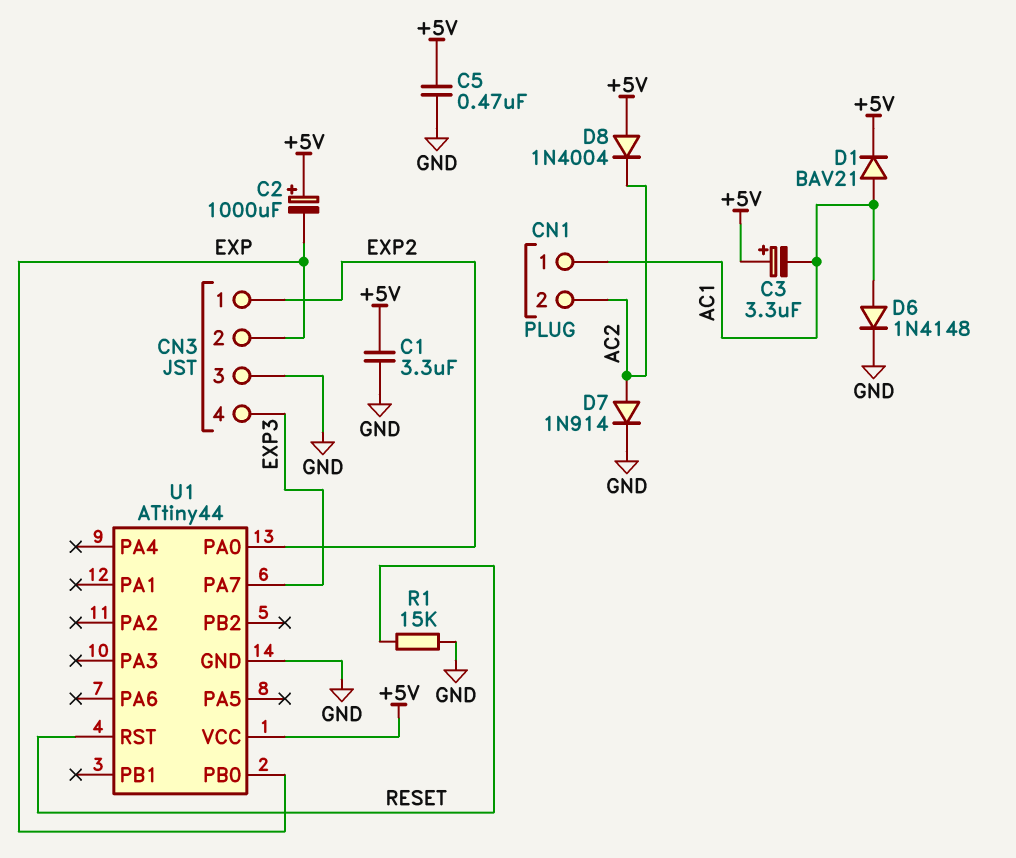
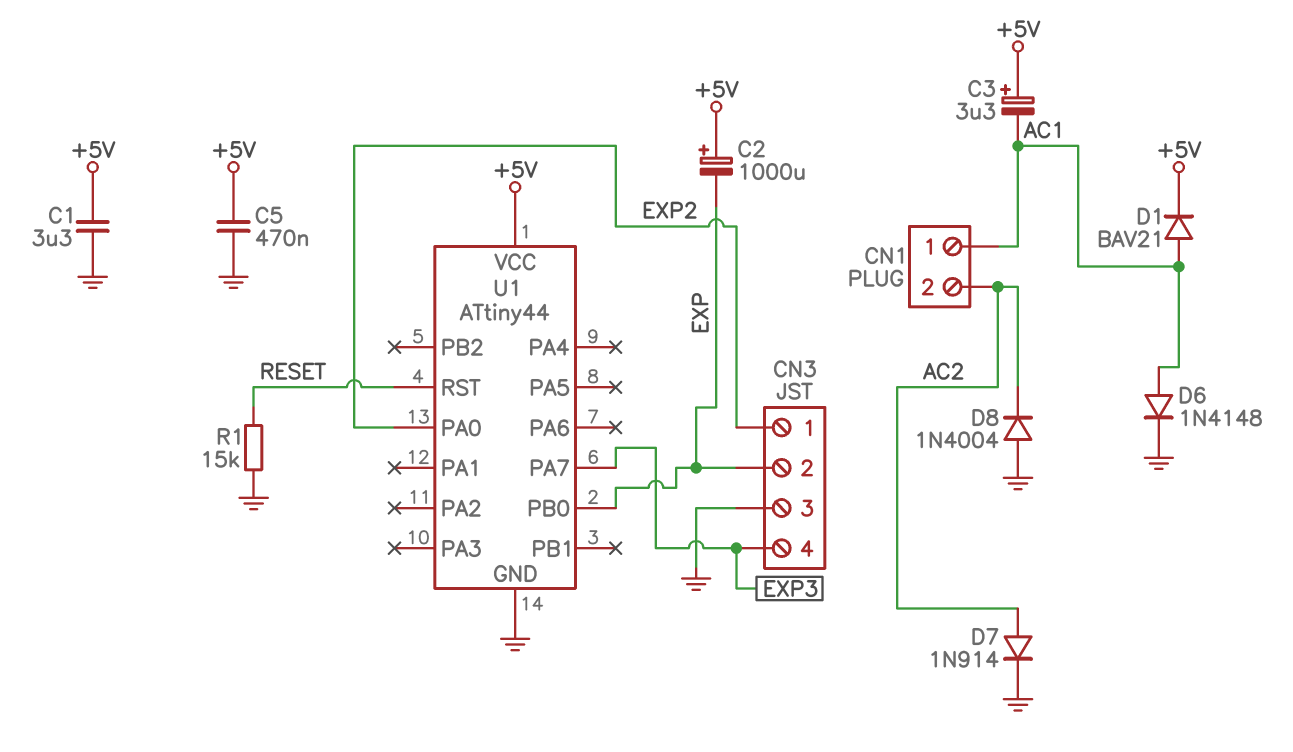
D8: diode 1N4004 (A +5V, K AC2) -> diode 1N4004 (A GND, K AC2)

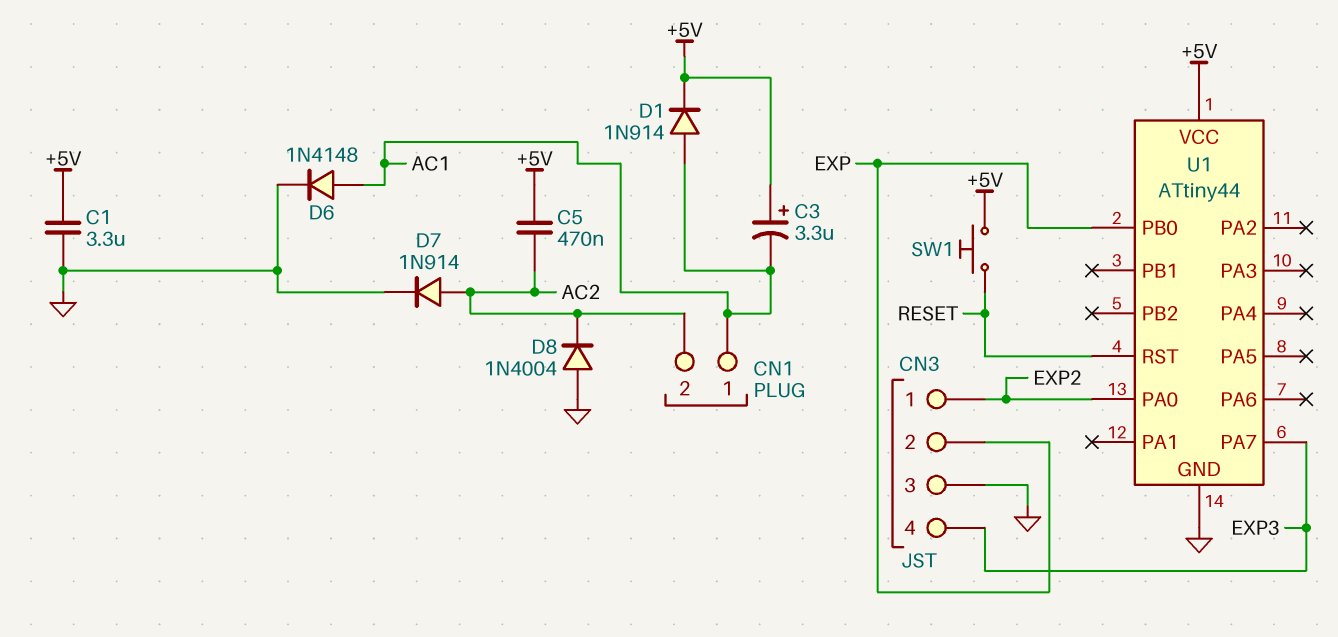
C2: 1000uF (plus +5V, minus EXP) -> none
C5: 470nF (+5V, GND) -> 470nF (+5V, AC2)
D1: diode BAV21 (A AC1, K +5V) -> diode 1N914 (A AC1, K +5V)
R1: 15k (GND, RESET) -> none
SW1: none -> button (+5V, RESET)

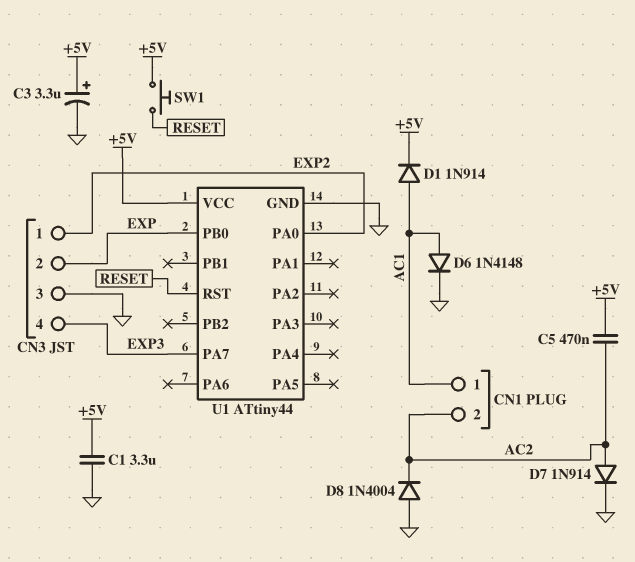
C3: 3.3uF (plus +5V, minus AC1) -> 3.3uF (plus +5V, minus GND)

